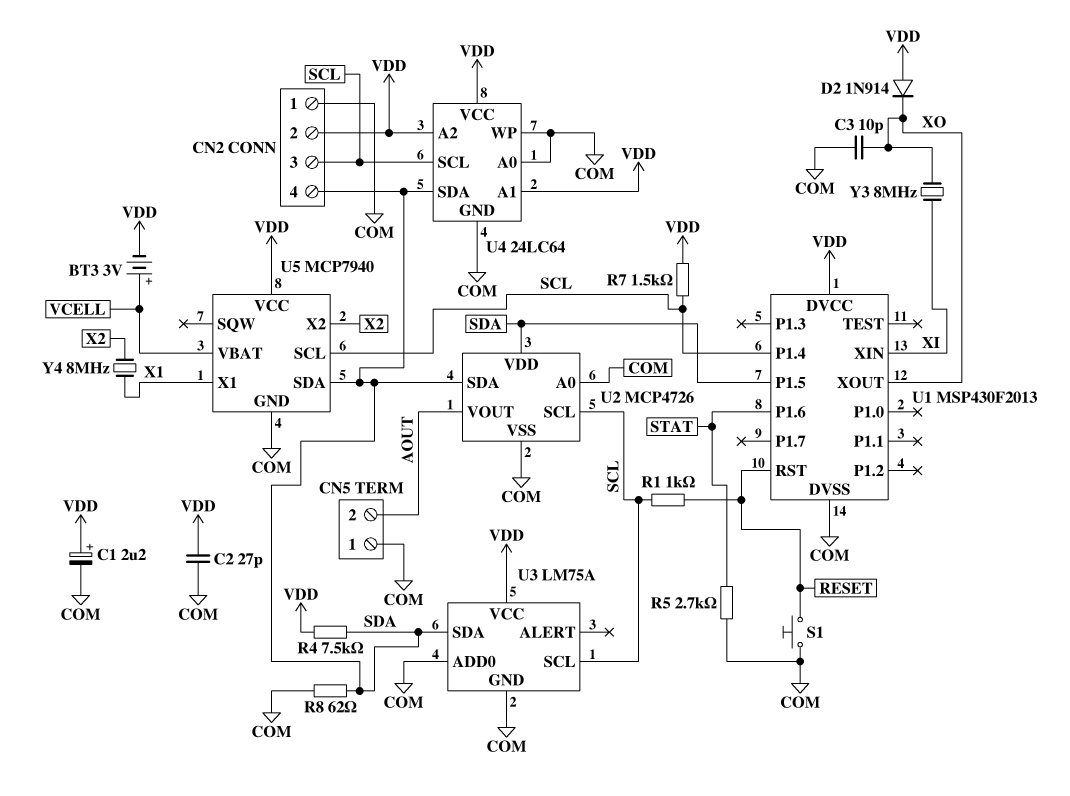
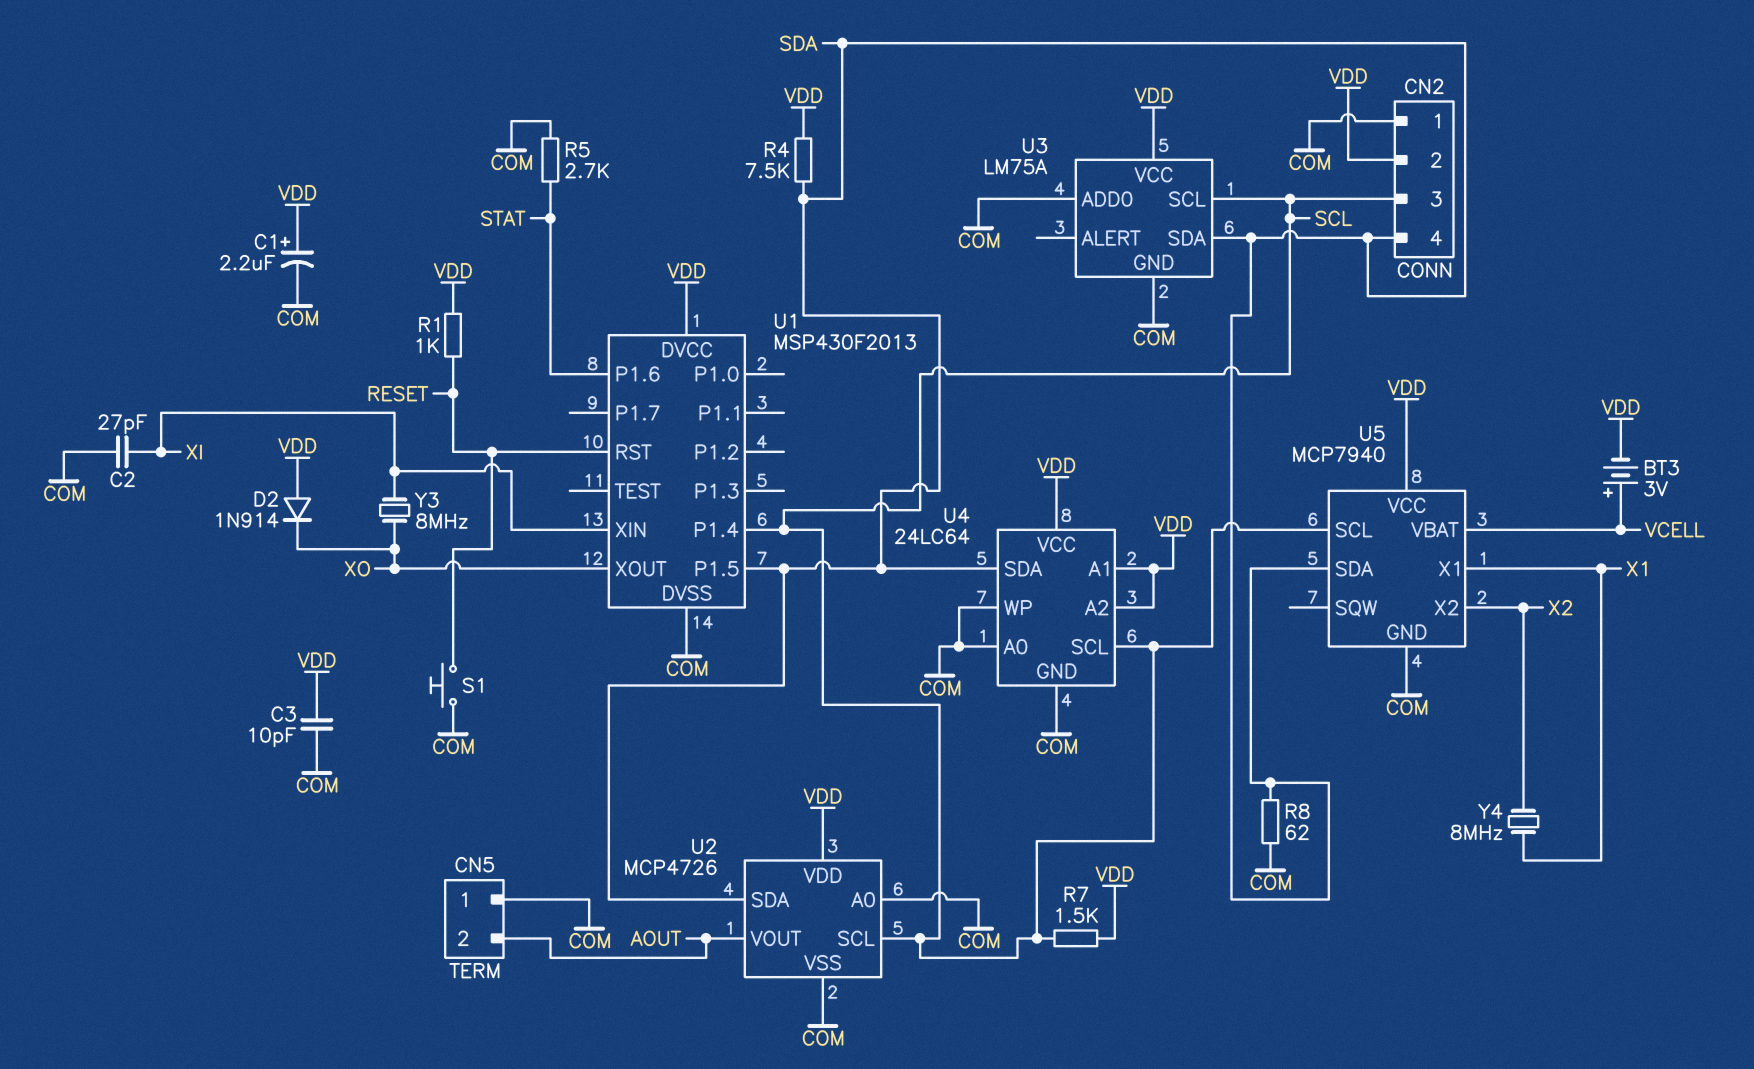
C2: 27pF (COM, VDD) -> 27pF (COM, XI)
C3: 10pF (COM, XO) -> 10pF (COM, VDD)
R1: 1k (RESET, SCL) -> 1k (RESET, VDD)
U2 pin VDD: SDA -> VDD

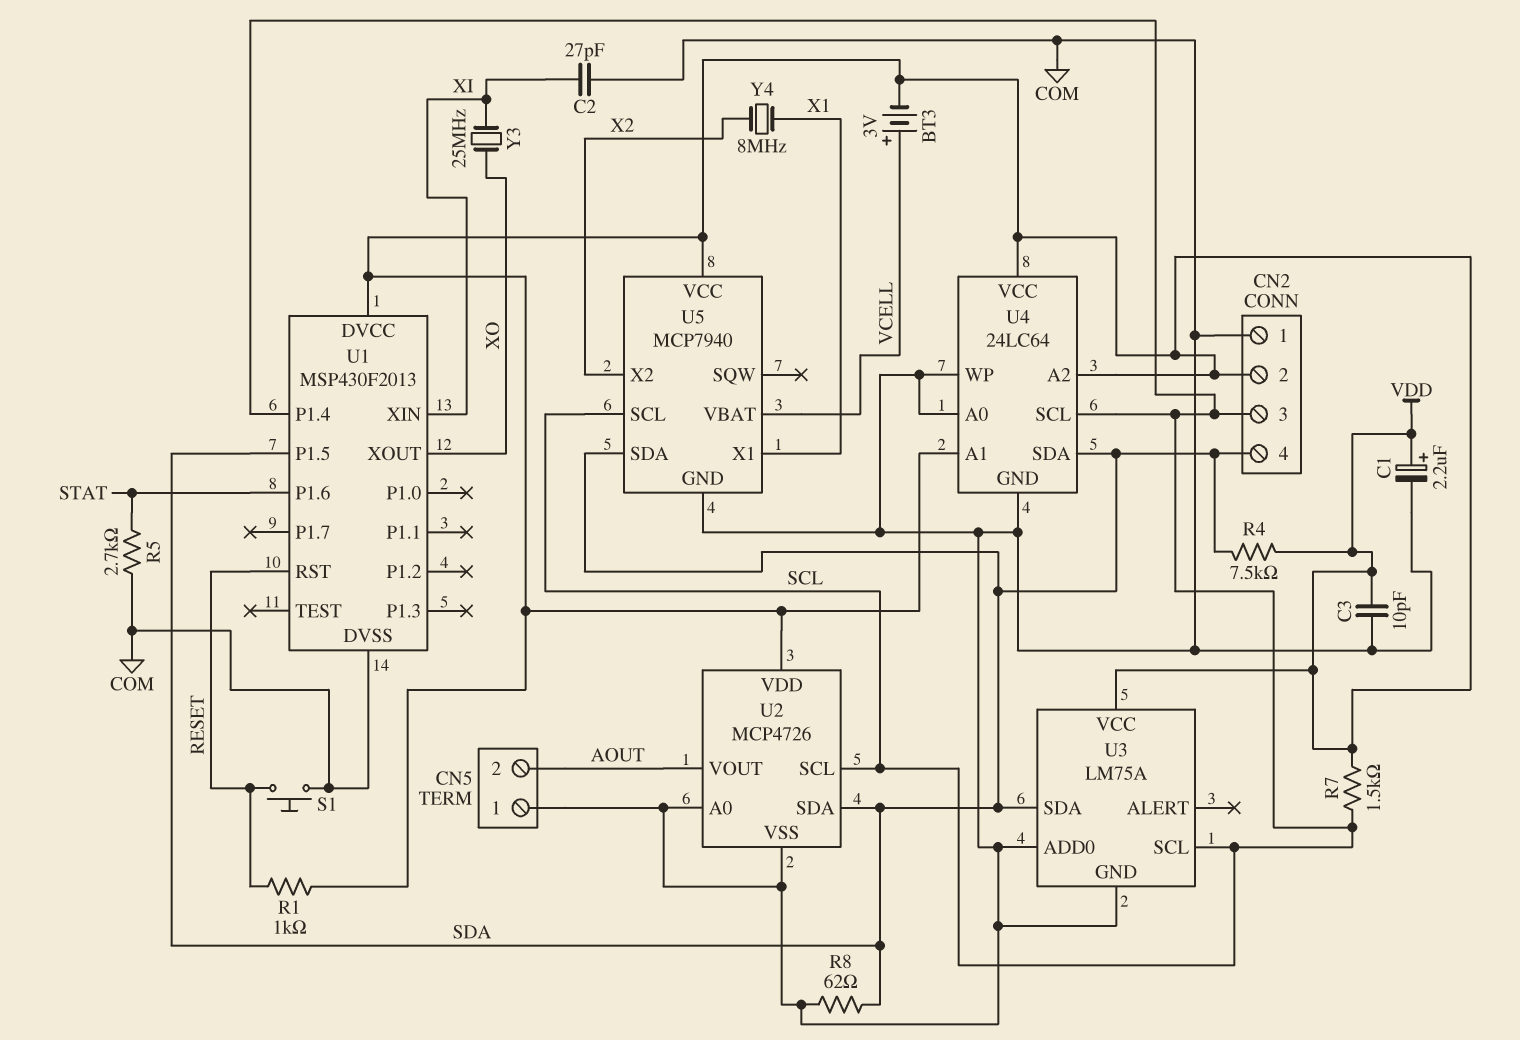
D2: diode 1N914 (A VDD, K XO) -> none
Y3: 8MHz (XI, XO) -> 25MHz (XI, XO)

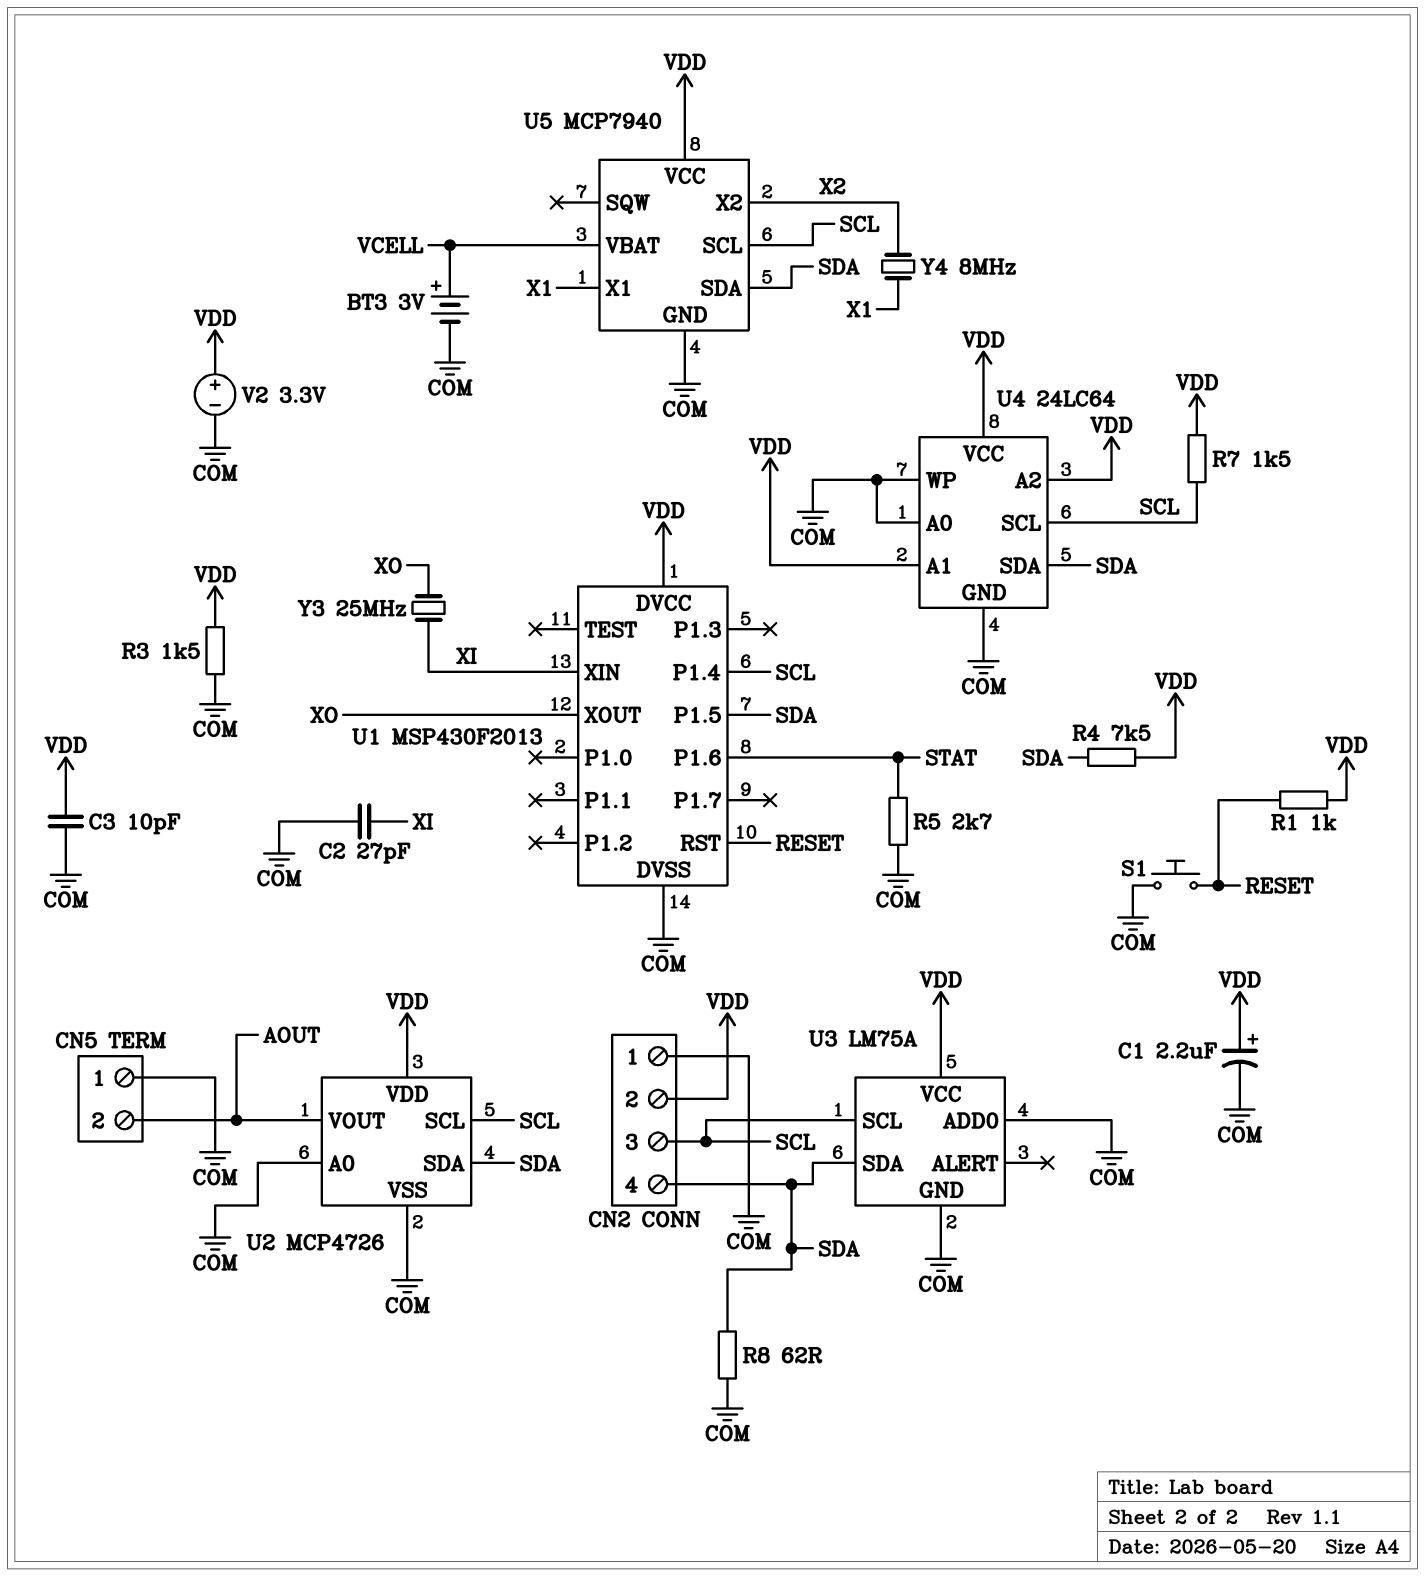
BT3: 3V (plus VCELL, minus VDD) -> 3V (plus VCELL, minus COM)
R3: none -> 1.5k (COM, VDD)
V2: none -> 3.3V (plus VDD, minus COM)

